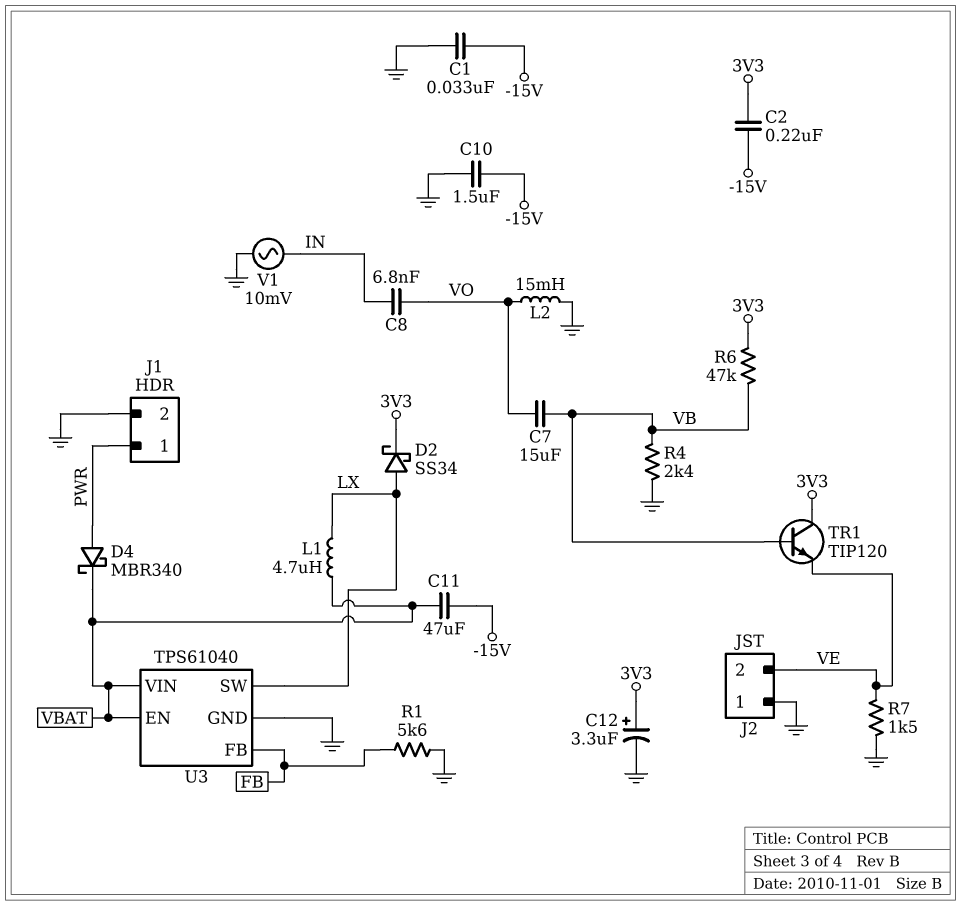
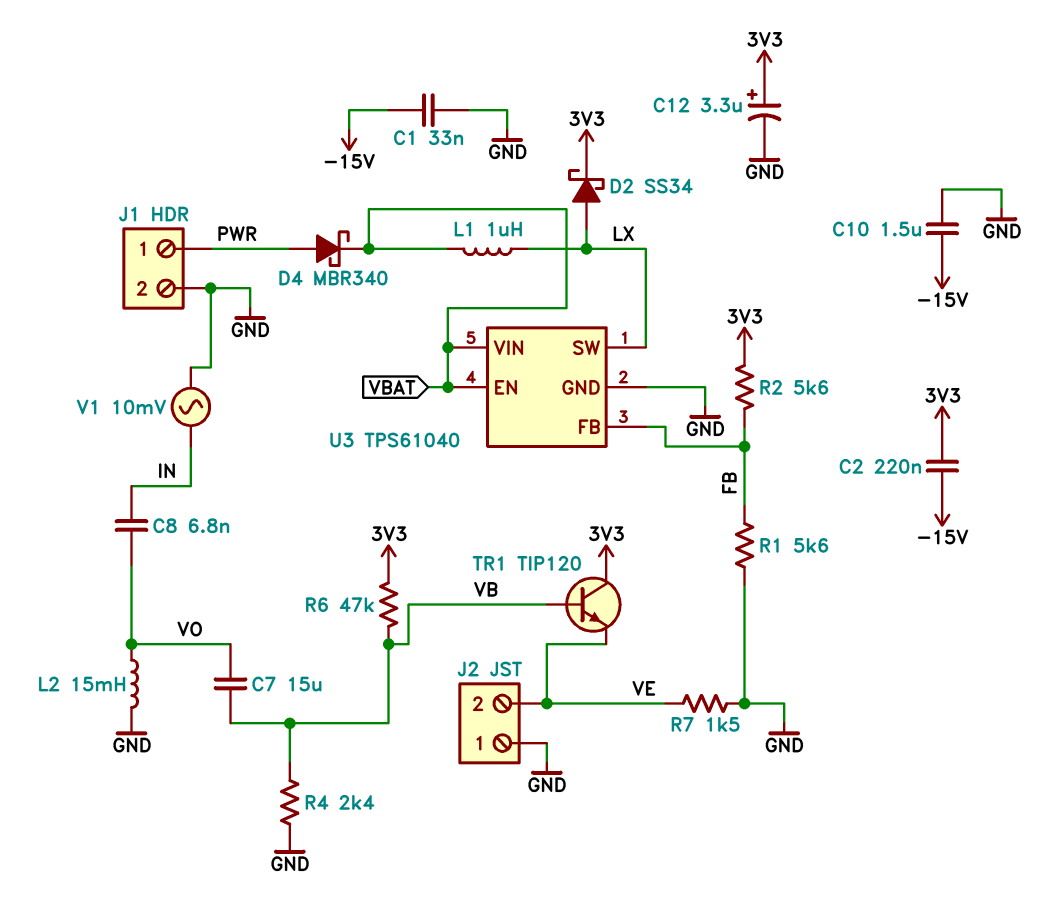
C11: 47uF (-15V, VBAT) -> none
L1: 4.7uH (LX, VBAT) -> 1uH (LX, VBAT)
R2: none -> 5.6k (3V3, FB)

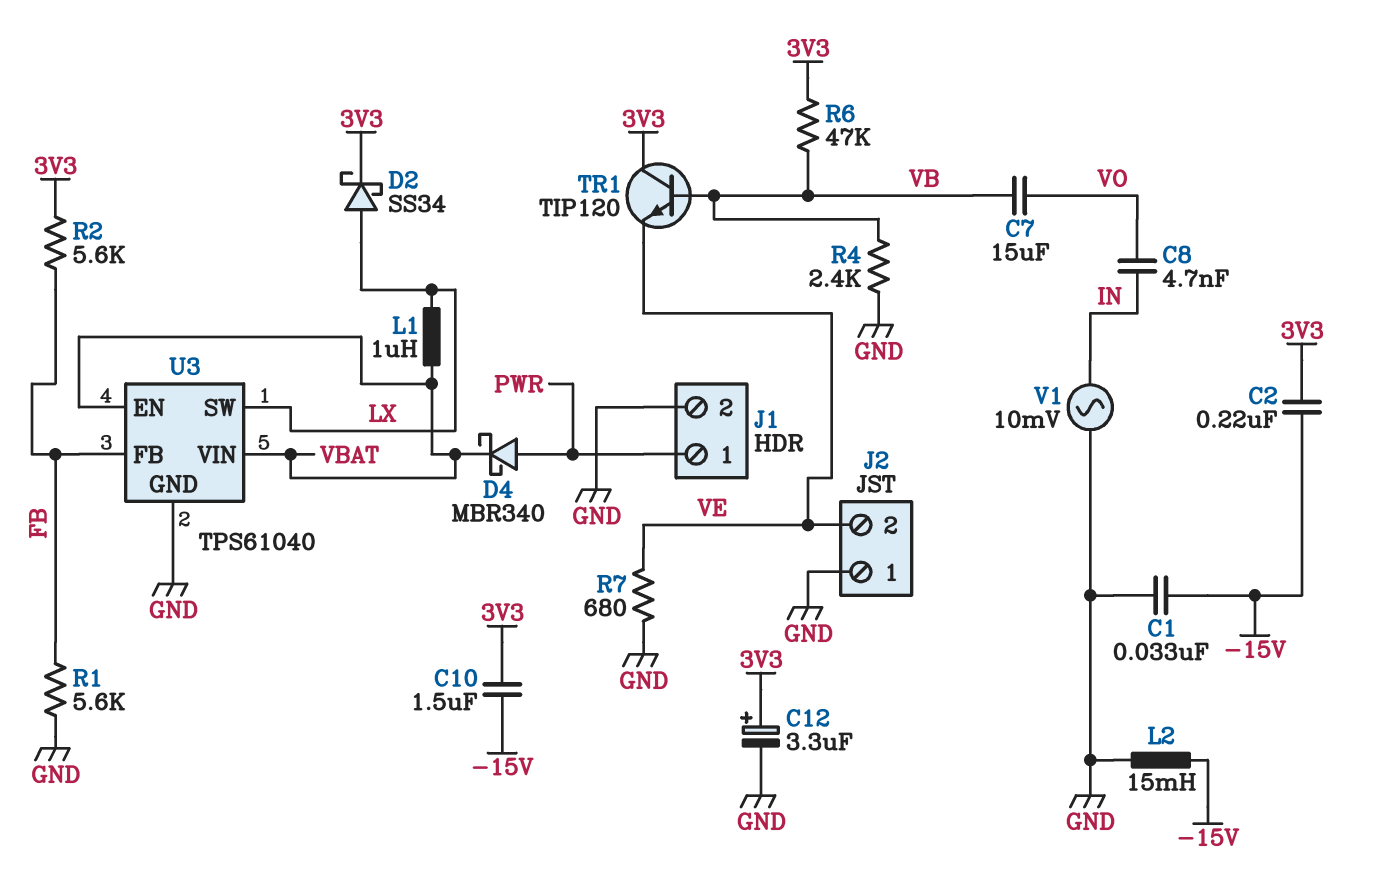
C8: 6.8nF (IN, VO) -> 4.7nF (IN, VO)
C10: 1.5uF (-15V, GND) -> 1.5uF (-15V, 3V3)
L2: 15mH (GND, VO) -> 15mH (-15V, GND)
R7: 1.5k (GND, VE) -> 680 (GND, VE)

